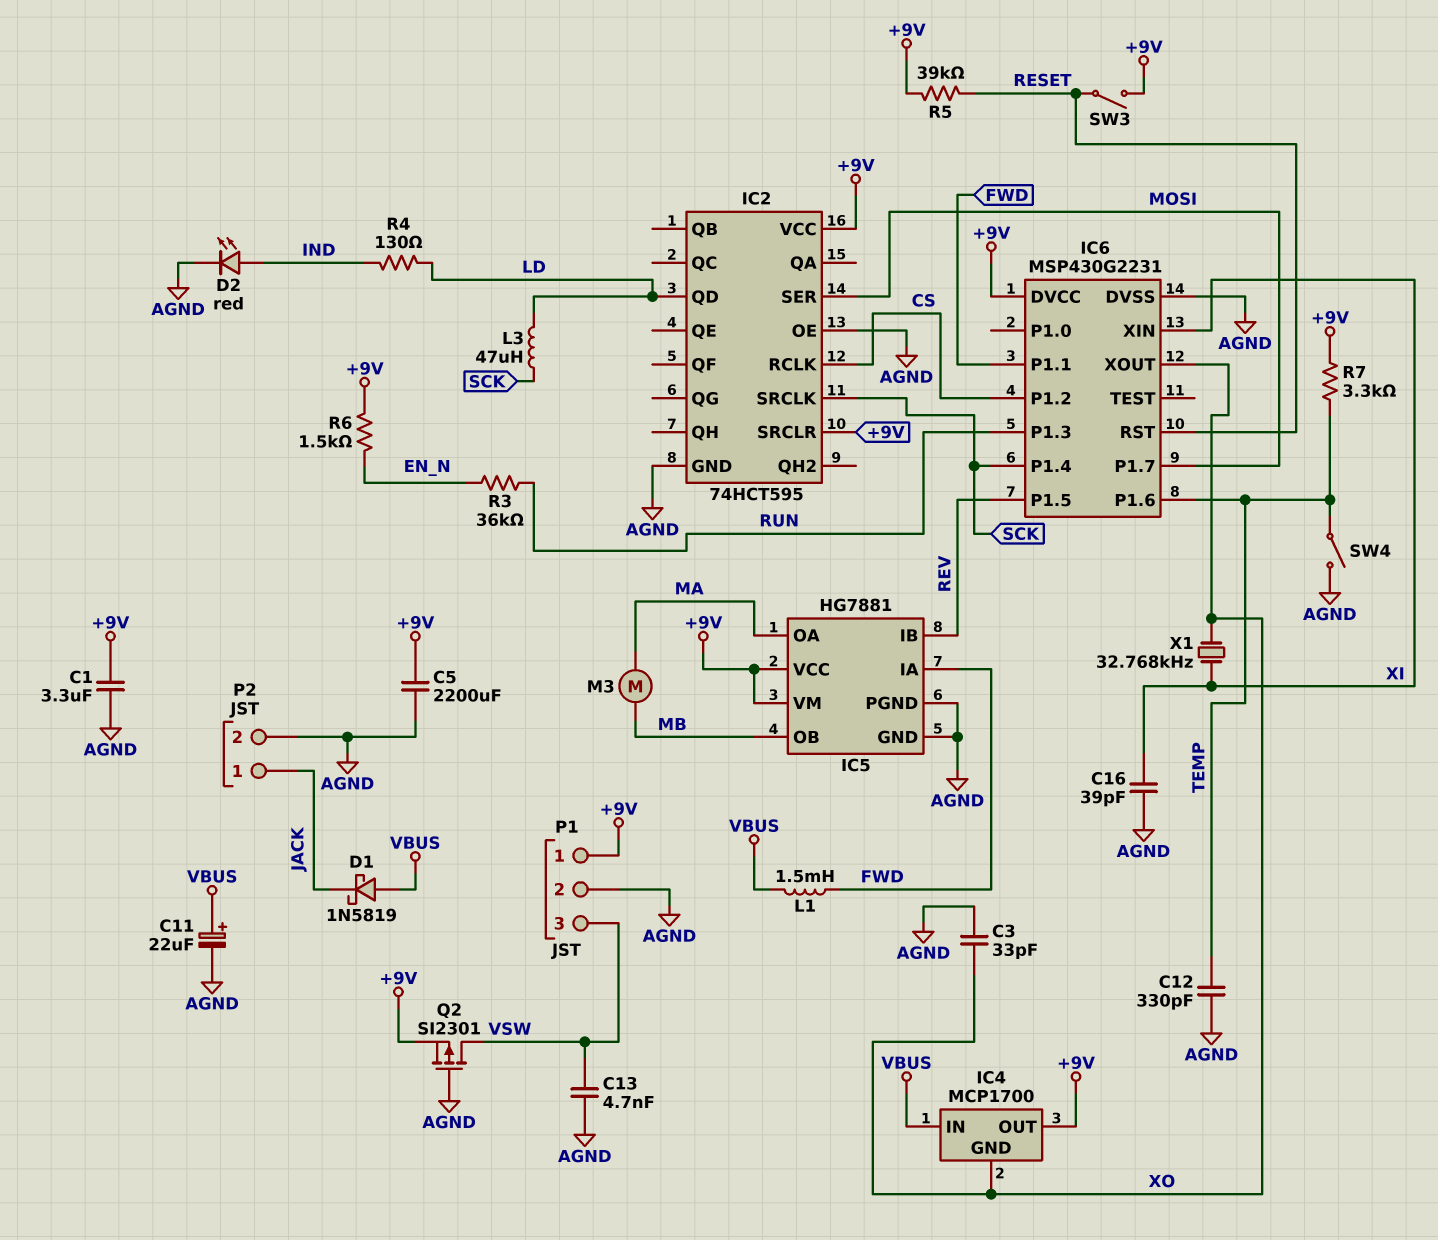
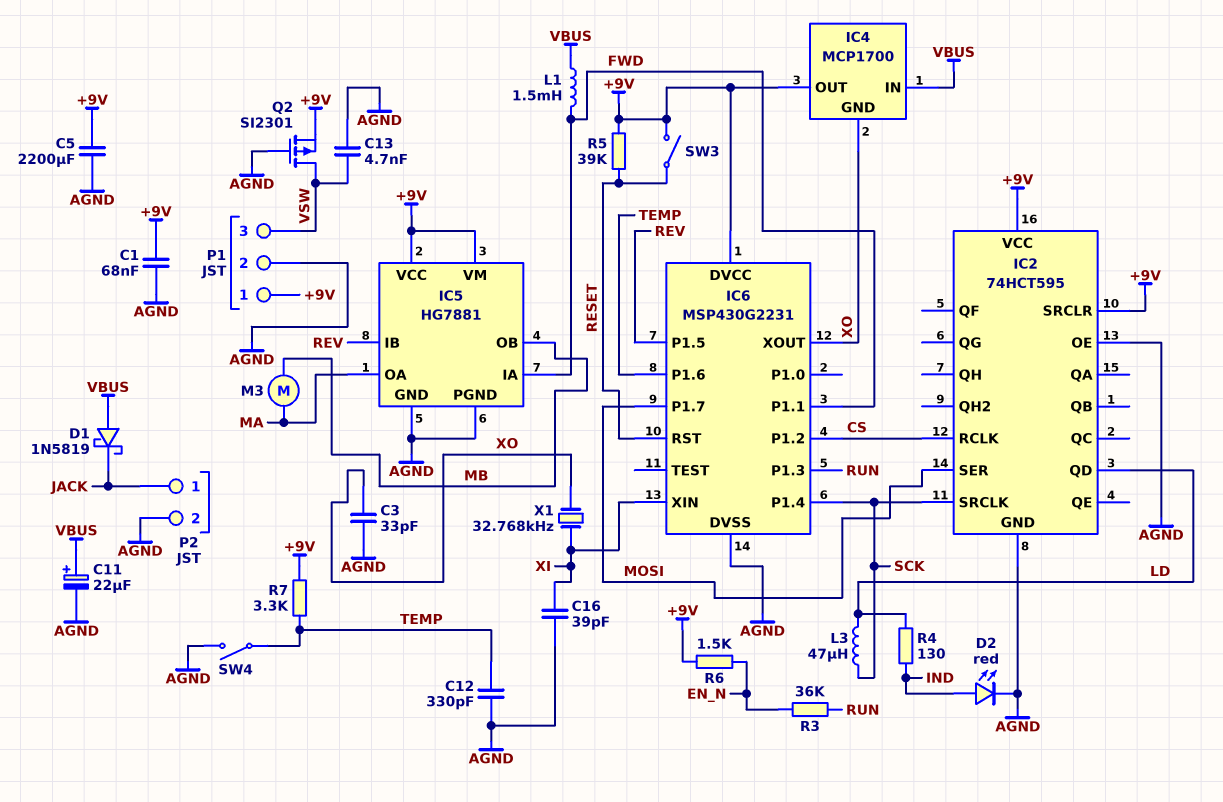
C1: 3.3uF (+9V, AGND) -> 68nF (+9V, AGND)

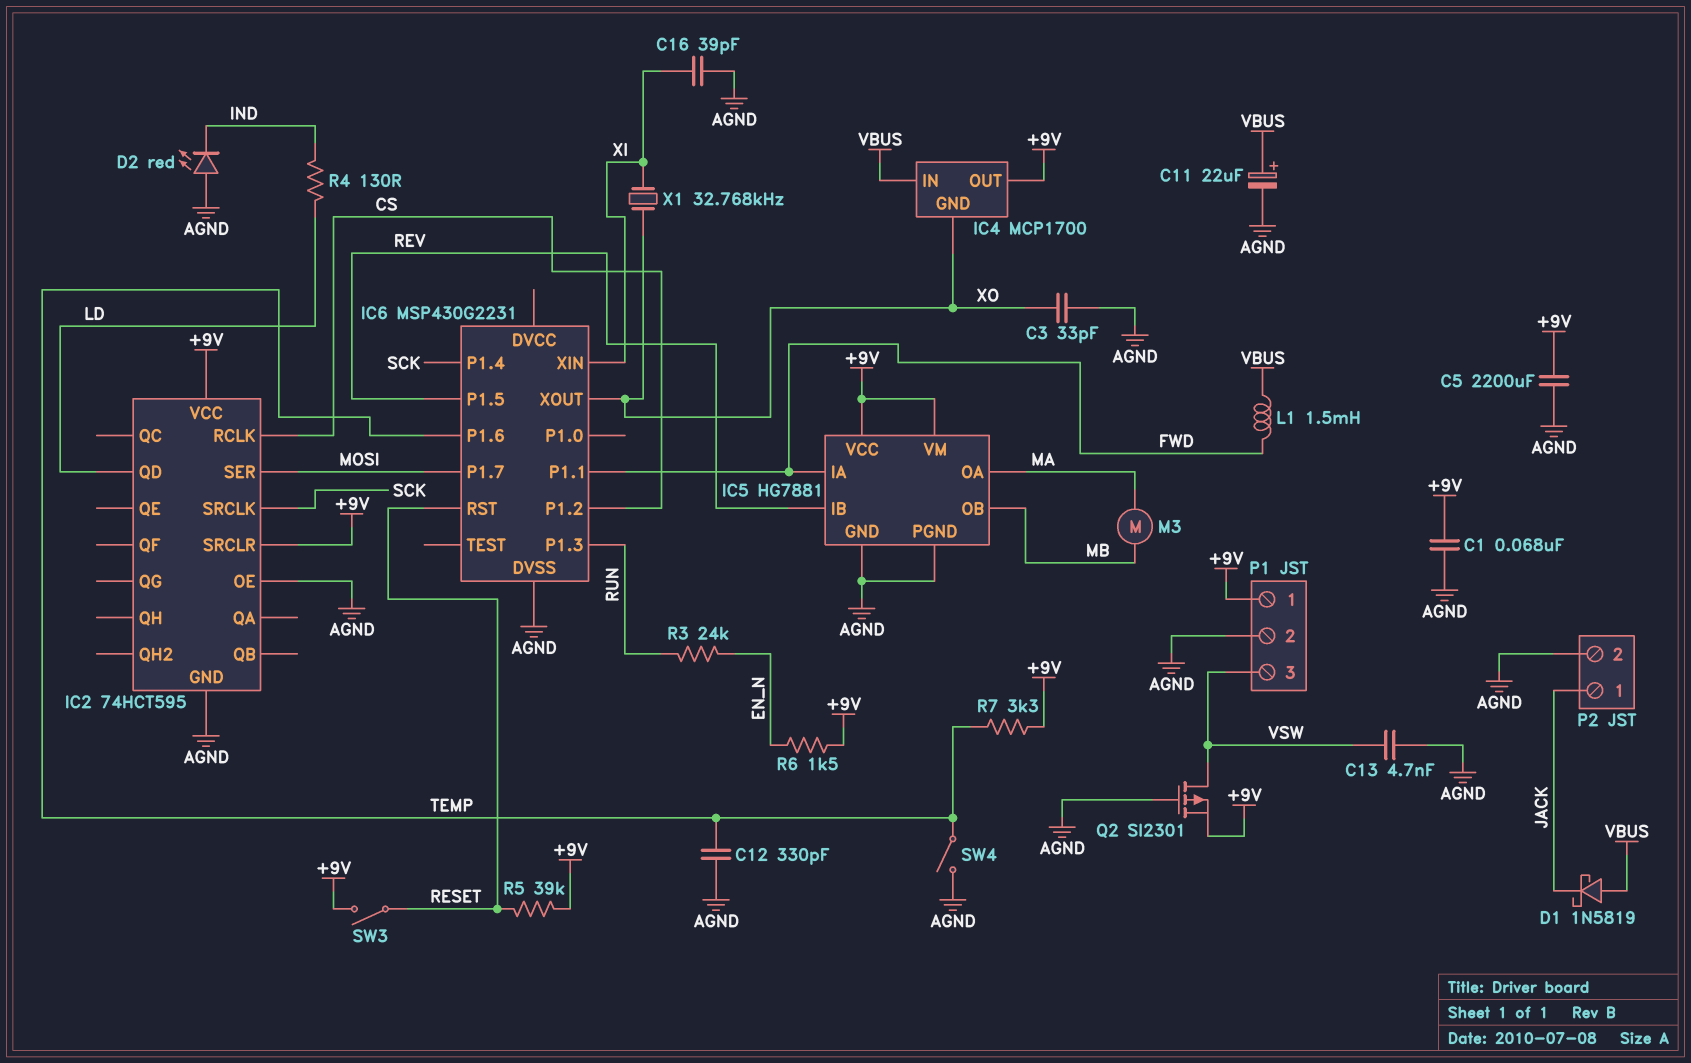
D2: LED red (A IND, K AGND) -> LED red (A AGND, K IND)
IC6 pin DVCC: +9V -> none
L3: 47uH (LD, SCK) -> none
R3: 36k (EN_N, RUN) -> 24k (EN_N, RUN)

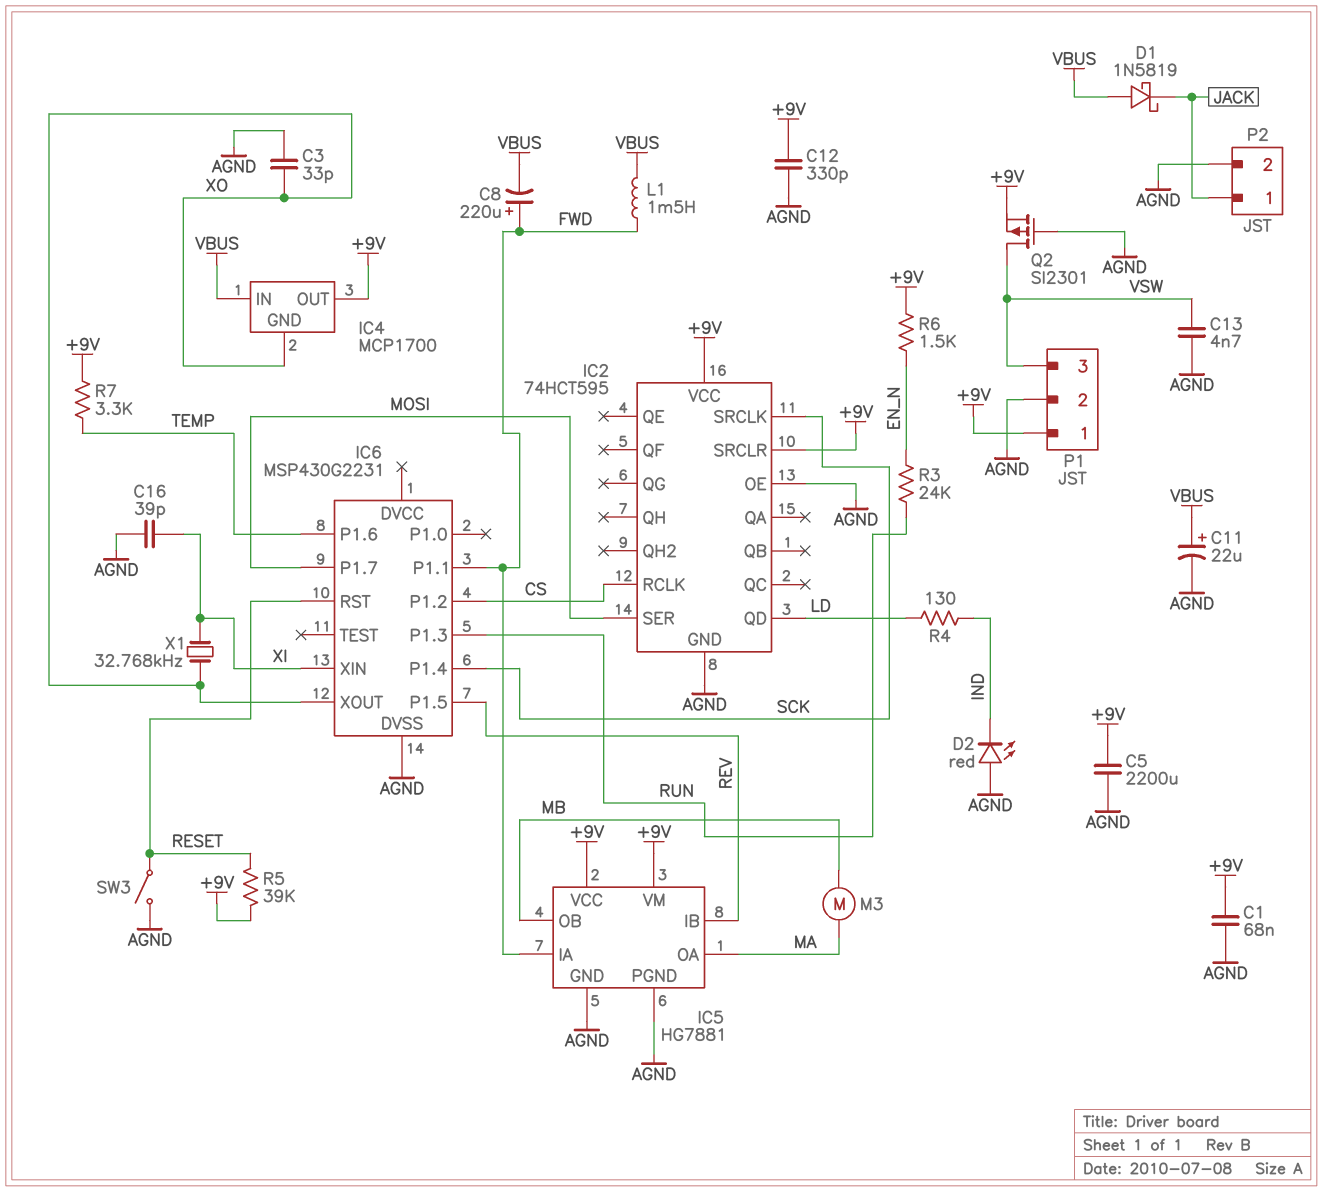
C8: none -> 220uF (plus FWD, minus VBUS)
C12: 330pF (AGND, TEMP) -> 330pF (+9V, AGND)
SW3: switch (+9V, RESET) -> switch (AGND, RESET)
SW4: switch (AGND, TEMP) -> none

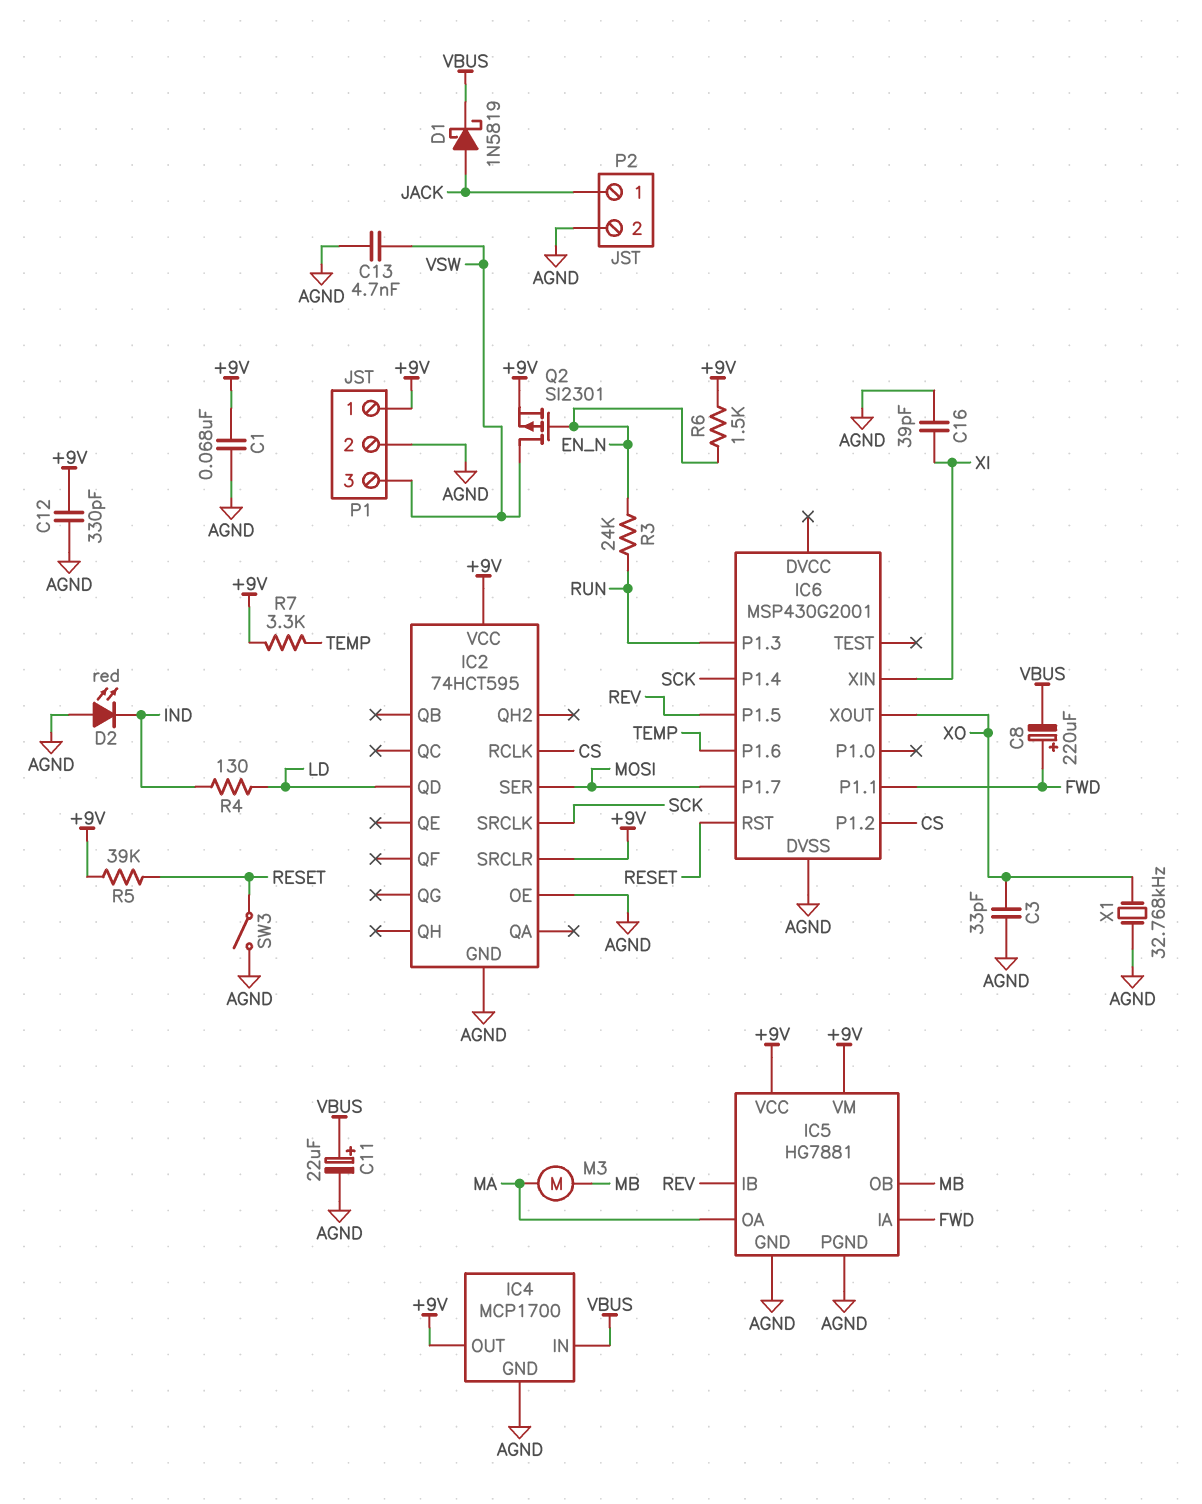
C5: 2200uF (+9V, AGND) -> none
D1: schottky 1N5819 (A VBUS, K JACK) -> schottky 1N5819 (A JACK, K VBUS)
IC4 pin GND: XO -> AGND
IC6: MSP430G2231 -> MSP430G2001
L1: 1.5mH (FWD, VBUS) -> none
Q2: PMOS SI2301 (G AGND, D VSW, S +9V) -> PMOS SI2301 (G EN_N, D VSW, S +9V)
X1: 32.768kHz (XI, XO) -> 32.768kHz (AGND, XO)

